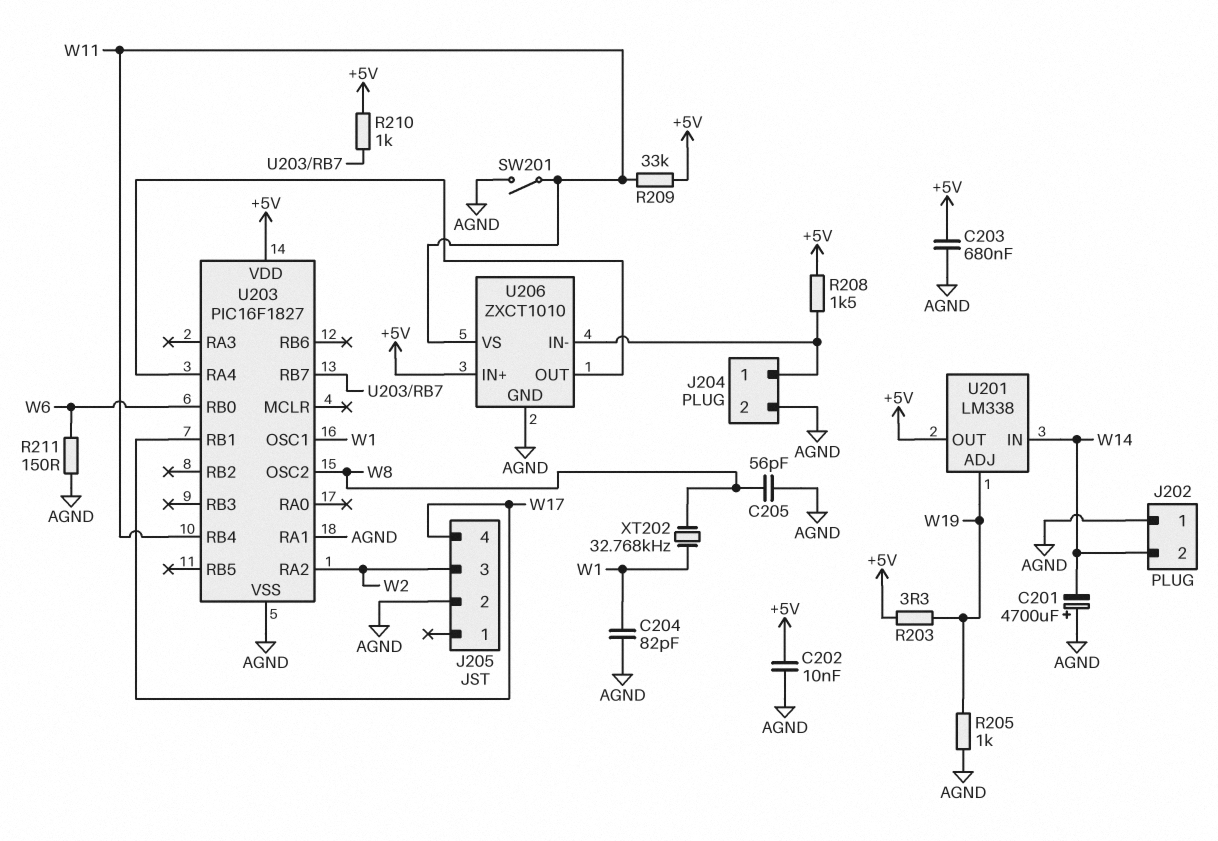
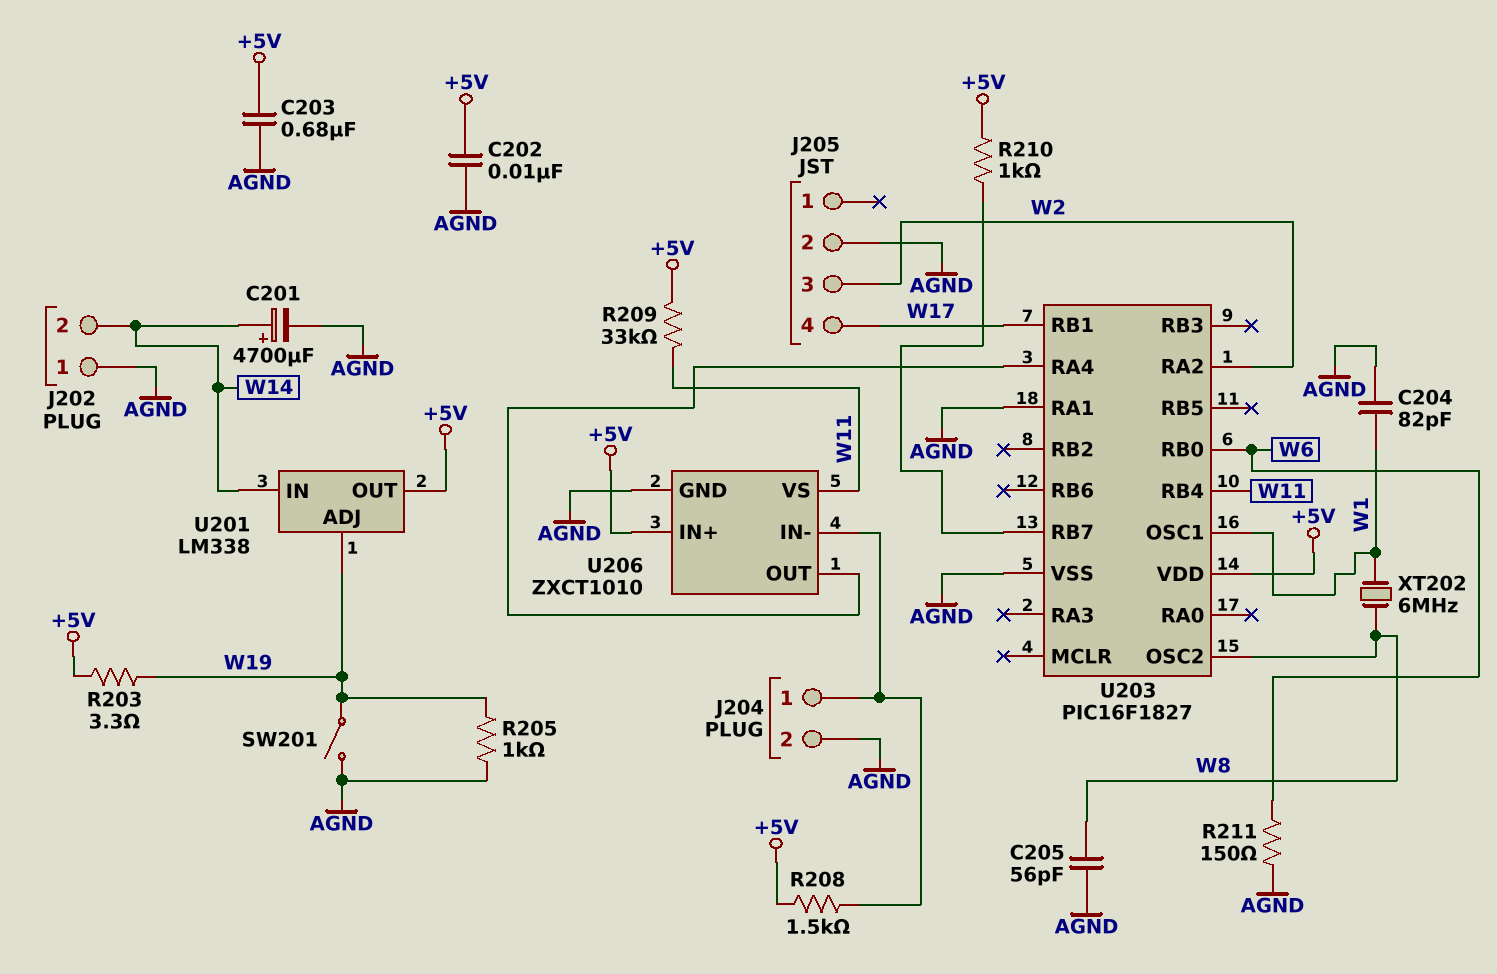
C201: 4700uF (plus AGND, minus W14) -> 4700uF (plus W14, minus AGND)
SW201: switch (AGND, W11) -> switch (AGND, W19)
XT202: 32.768kHz (W1, W8) -> 6MHz (W1, W8)

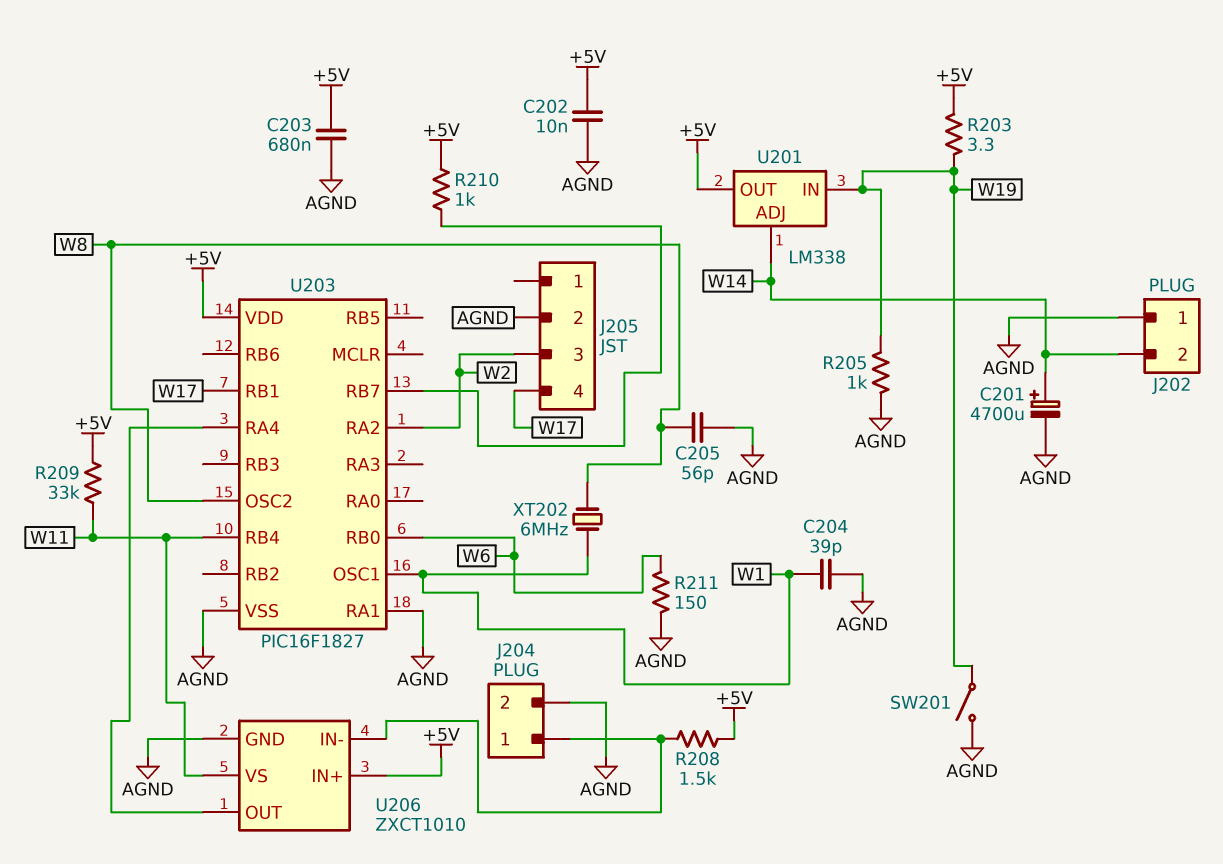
C204: 82pF (AGND, W1) -> 39pF (AGND, W1)
U201 pin ADJ: W19 -> W14
U201 pin IN: W14 -> W19

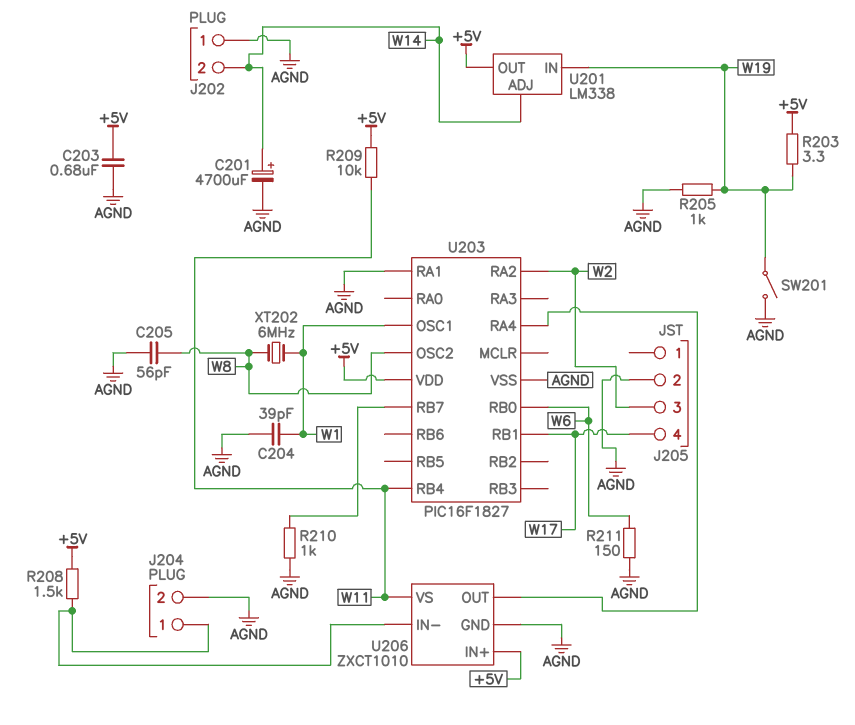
C202: 10nF (+5V, AGND) -> none
R209: 33k (+5V, W11) -> 10k (+5V, W11)
R210: 1k (+5V, U203/RB7) -> 1k (AGND, U203/RB7)

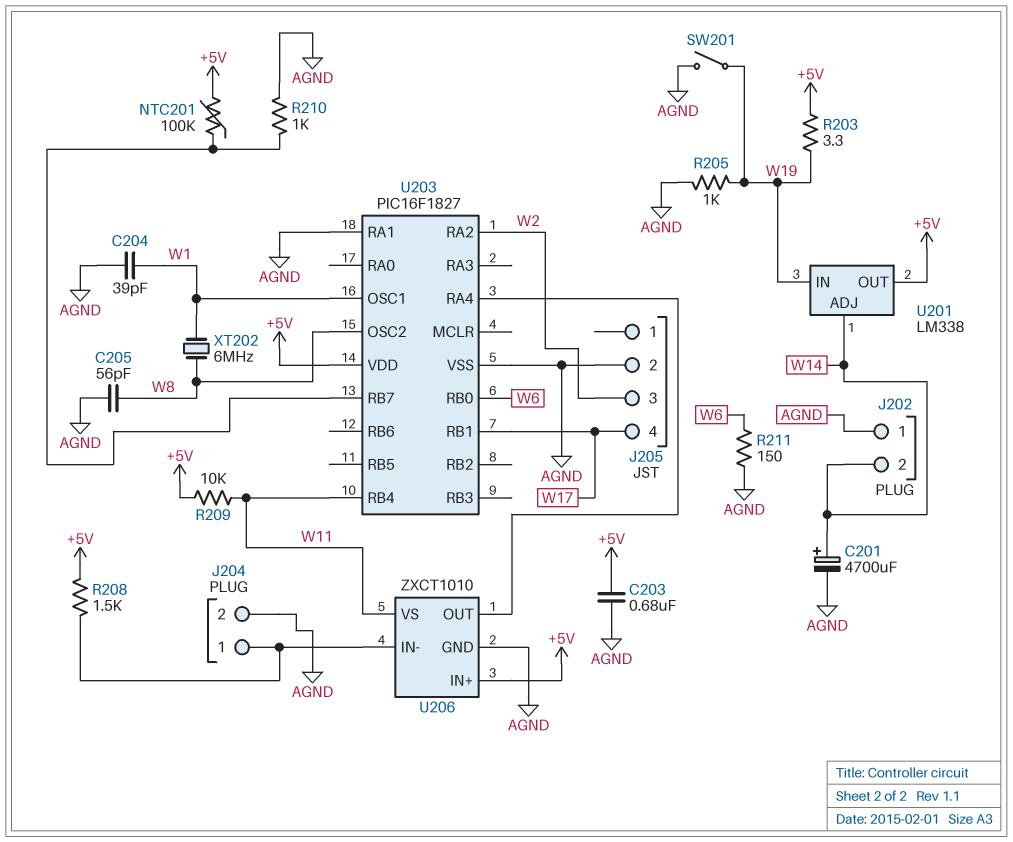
NTC201: none -> 100k (+5V, U203/RB7)

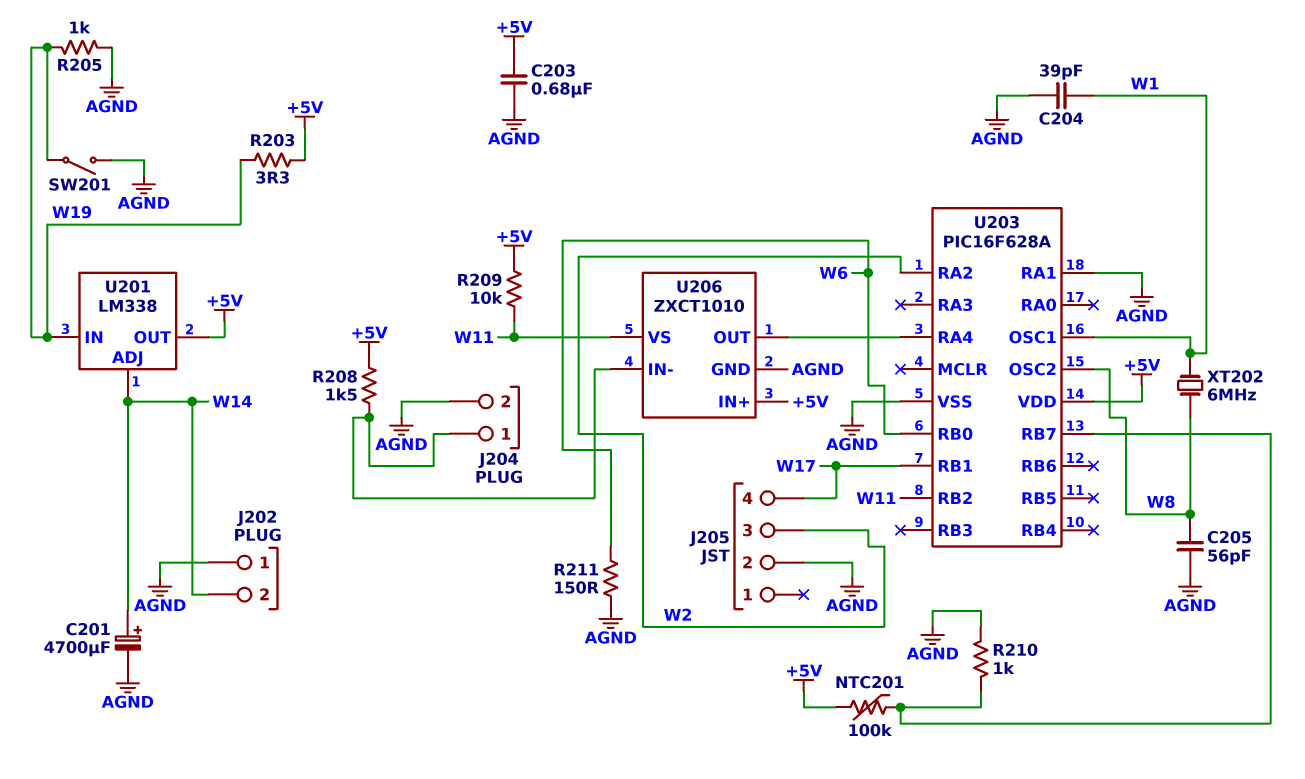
U203: PIC16F1827 -> PIC16F628A
U203 pin RB2: none -> W11
U203 pin RB4: W11 -> none

